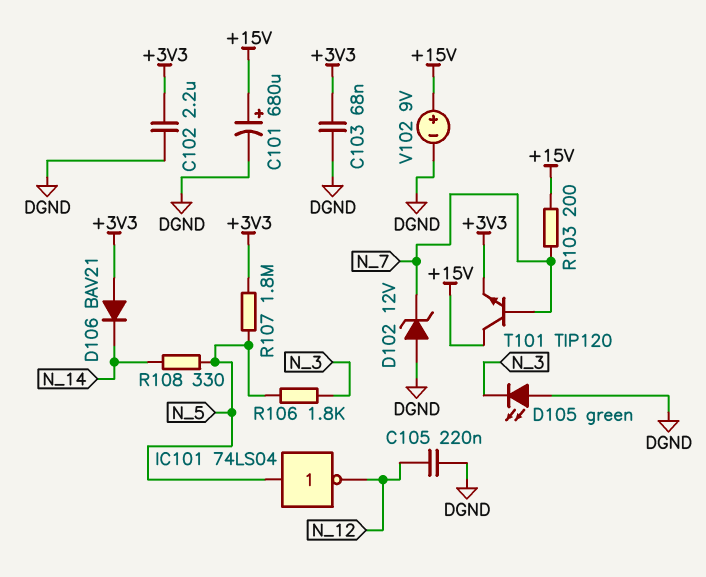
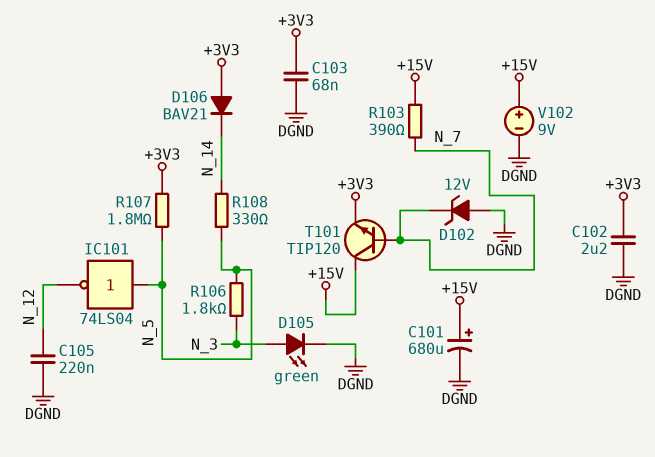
D105: LED green (A DGND, K N_3) -> LED green (A N_3, K DGND)
R103: 200 (+15V, N_7) -> 390 (+15V, N_7)

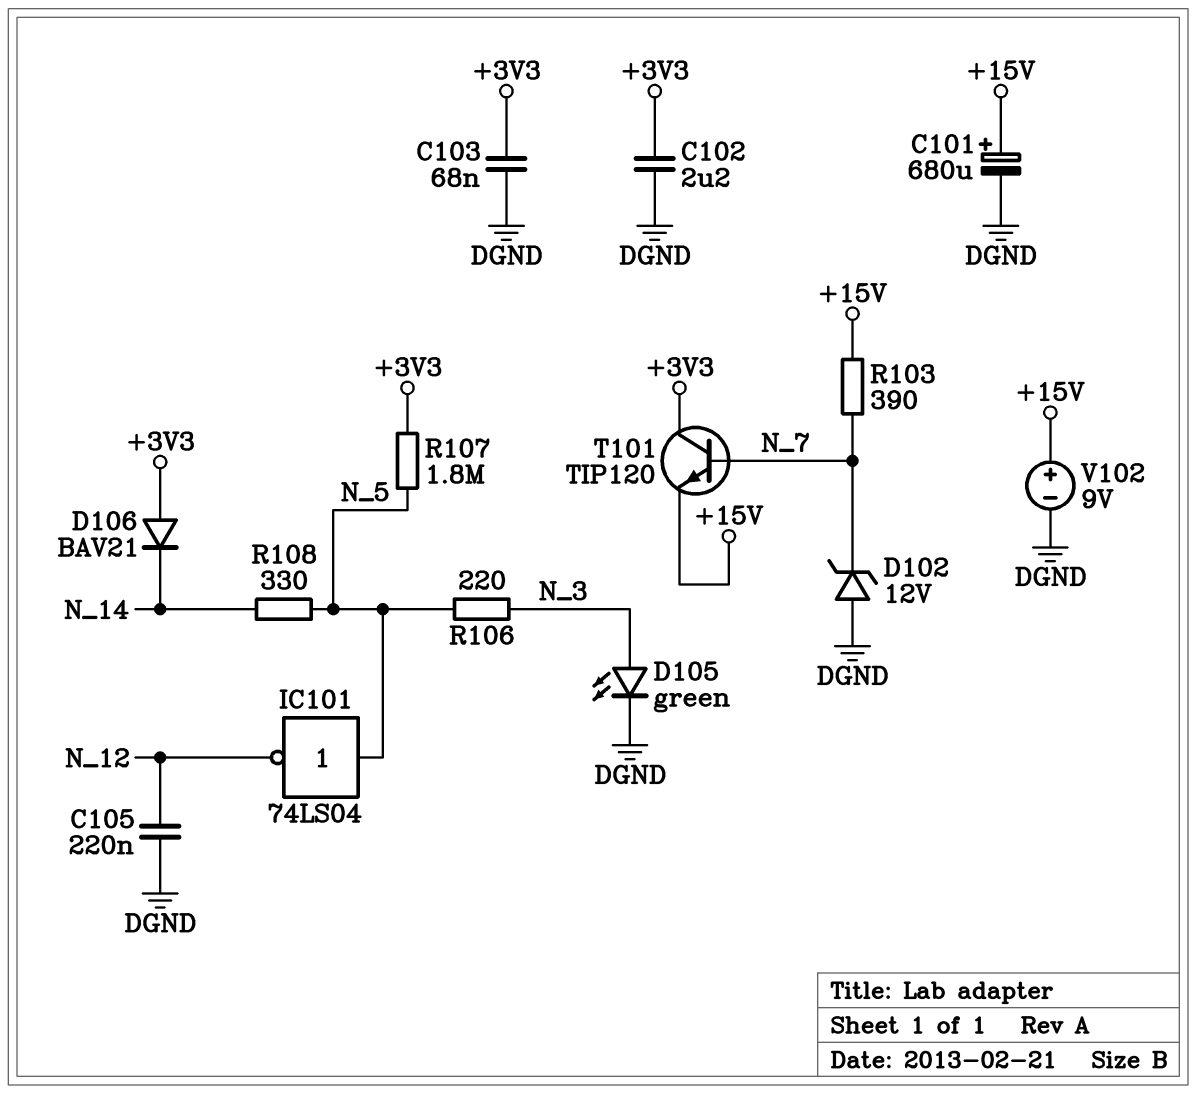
R106: 1.8k (N_3, N_5) -> 220 (N_3, N_5)
T101: NPN TIP120 (B N_7, C +15V, E +3V3) -> NPN TIP120 (B N_7, C +3V3, E +15V)

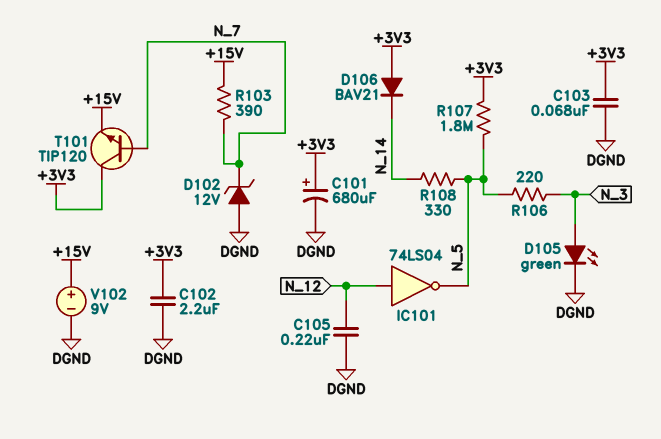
C101: 680uF (plus +15V, minus DGND) -> 680uF (plus +3V3, minus DGND)
IC101: NOT 74LS04 (in N_5, out N_12) -> NOT 74LS04 (in N_12, out N_5)

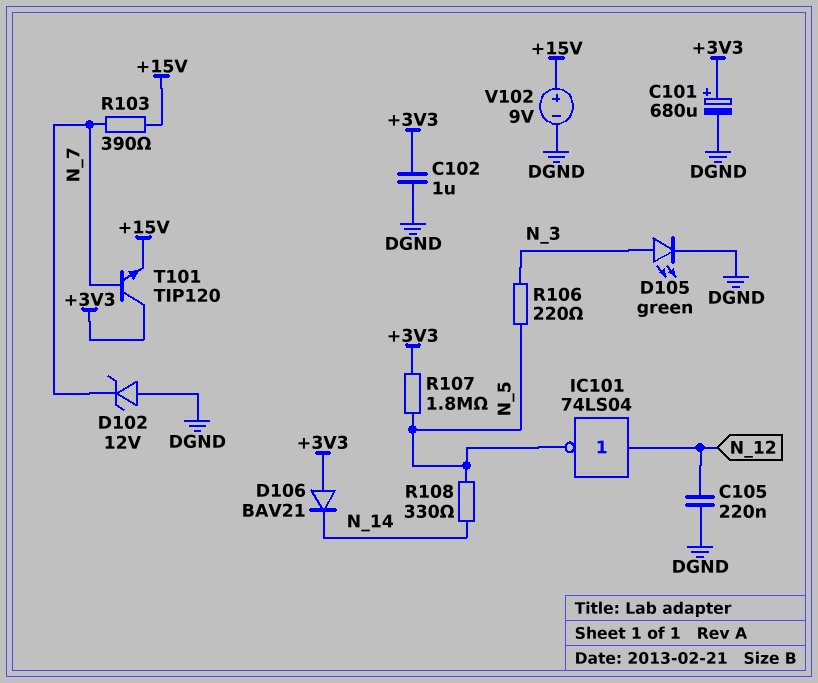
C102: 2.2uF (+3V3, DGND) -> 1uF (+3V3, DGND)
C103: 68nF (+3V3, DGND) -> none

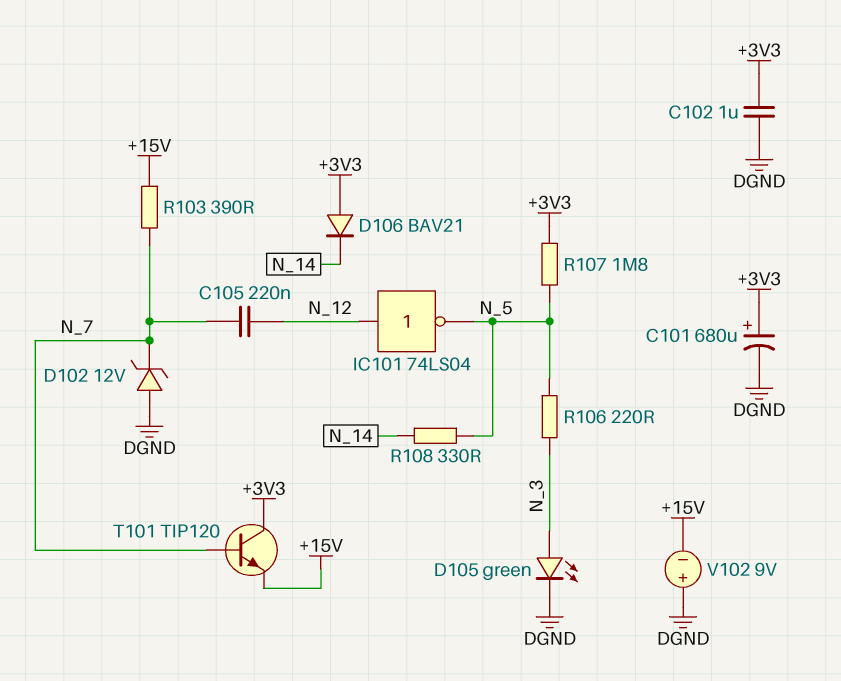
C105: 220nF (DGND, N_12) -> 220nF (N_7, N_12)
V102: 9V (plus +15V, minus DGND) -> 9V (plus DGND, minus +15V)

